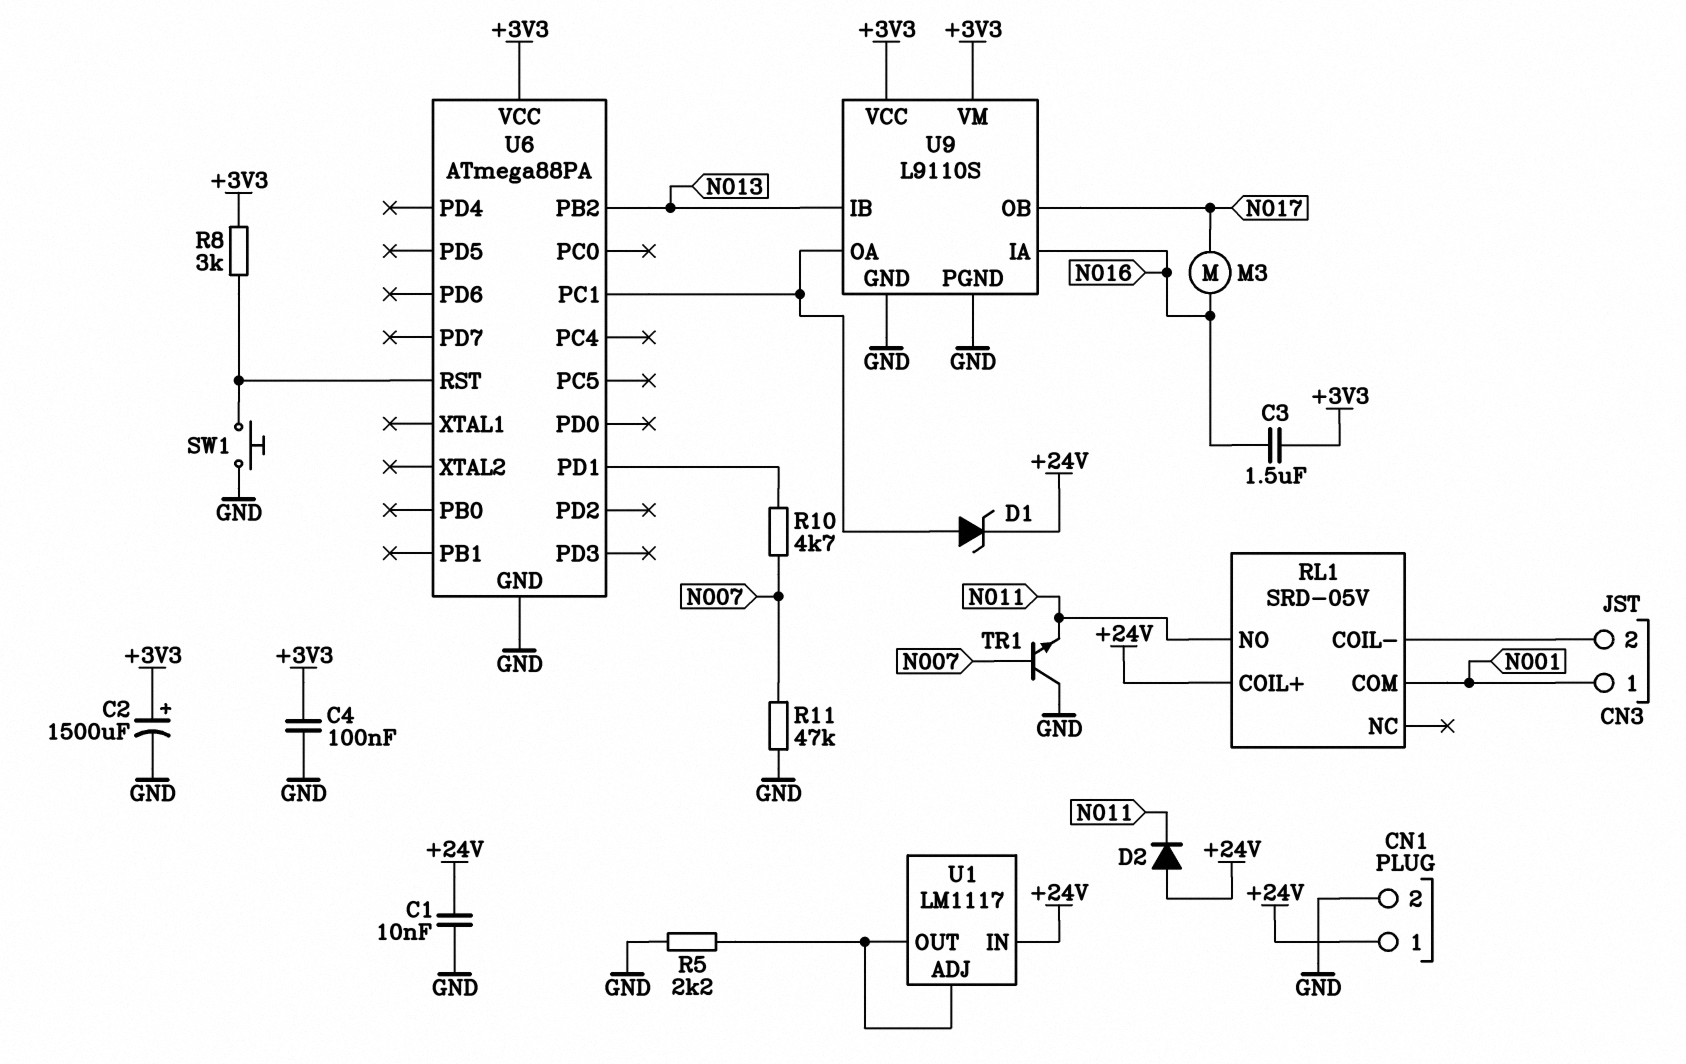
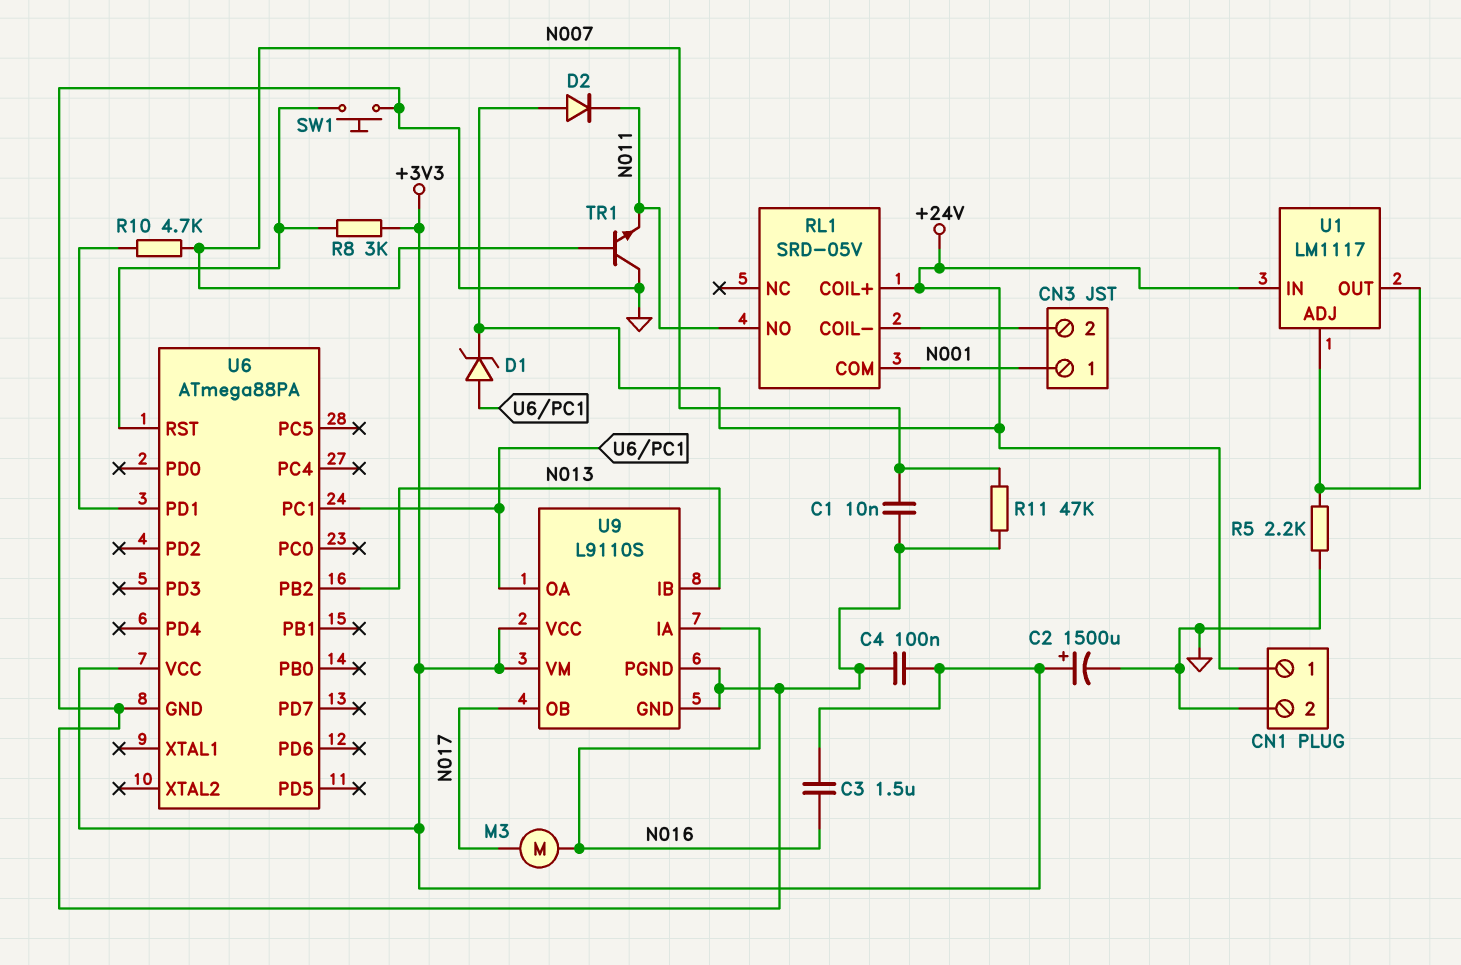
C1: 10nF (+24V, GND) -> 10nF (GND, N007)

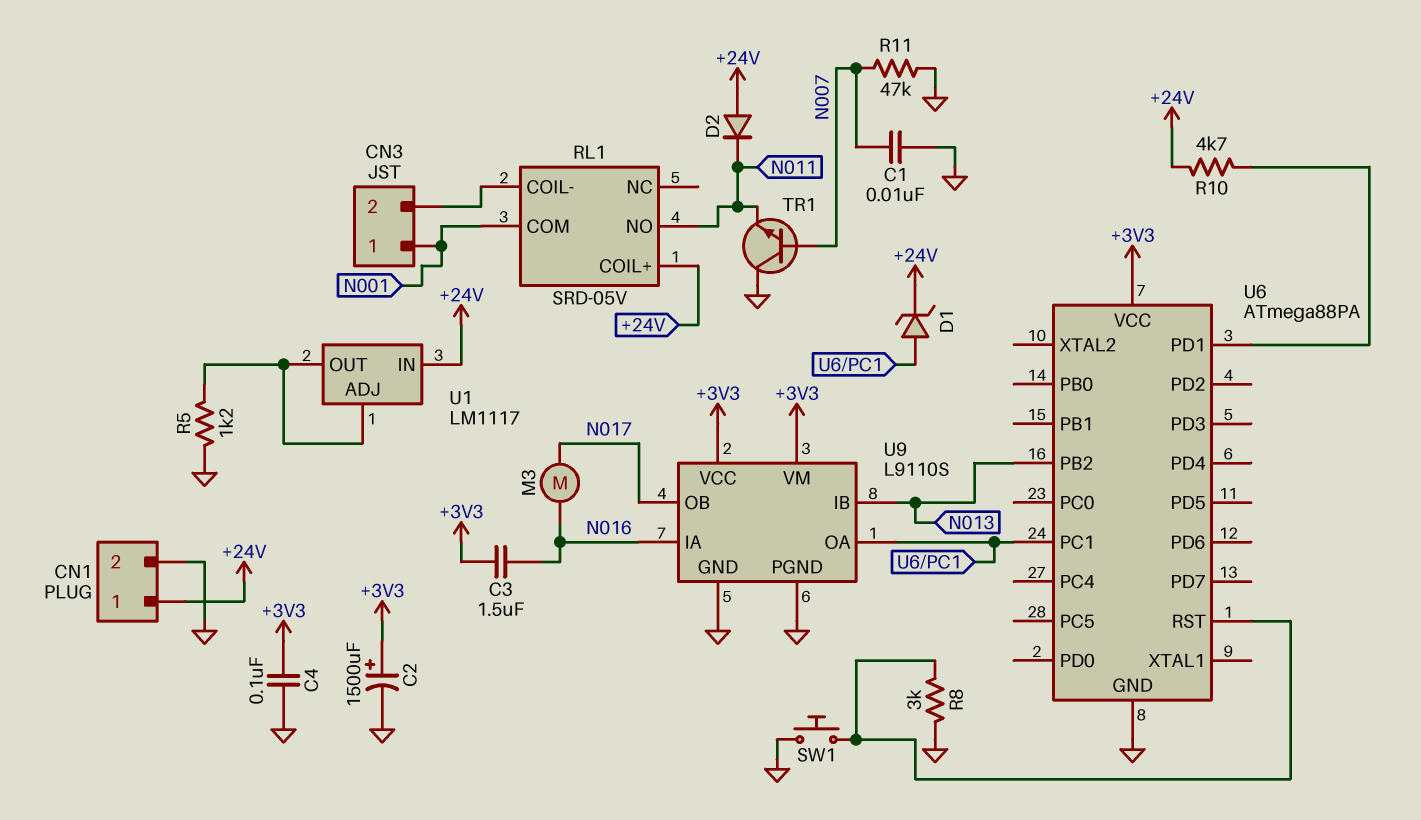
R5: 2.2k (GND, U1/ADJ) -> 1.2k (GND, U1/ADJ)
R8: 3k (+3V3, U6/RST) -> 3k (GND, U6/RST)
R10: 4.7k (N007, U6/PD1) -> 4.7k (+24V, U6/PD1)

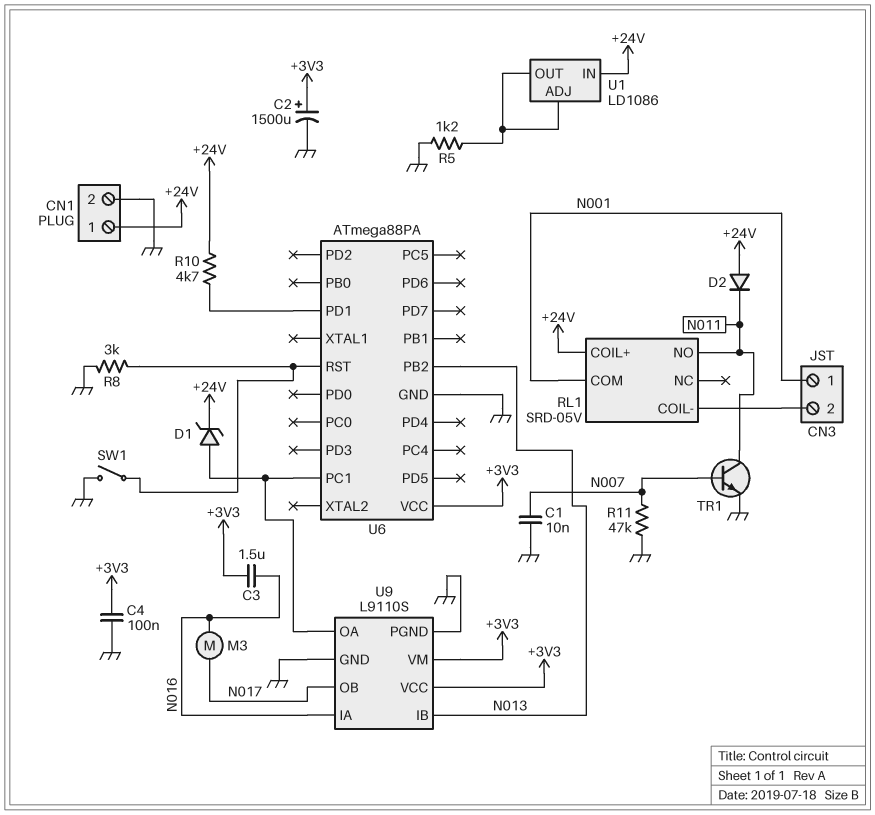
SW1: button (GND, U6/RST) -> switch (GND, U6/RST)
TR1: NPN (B N007, C GND, E N011) -> NPN (B N007, C N011, E GND)
U1: LM1117 -> LD1086

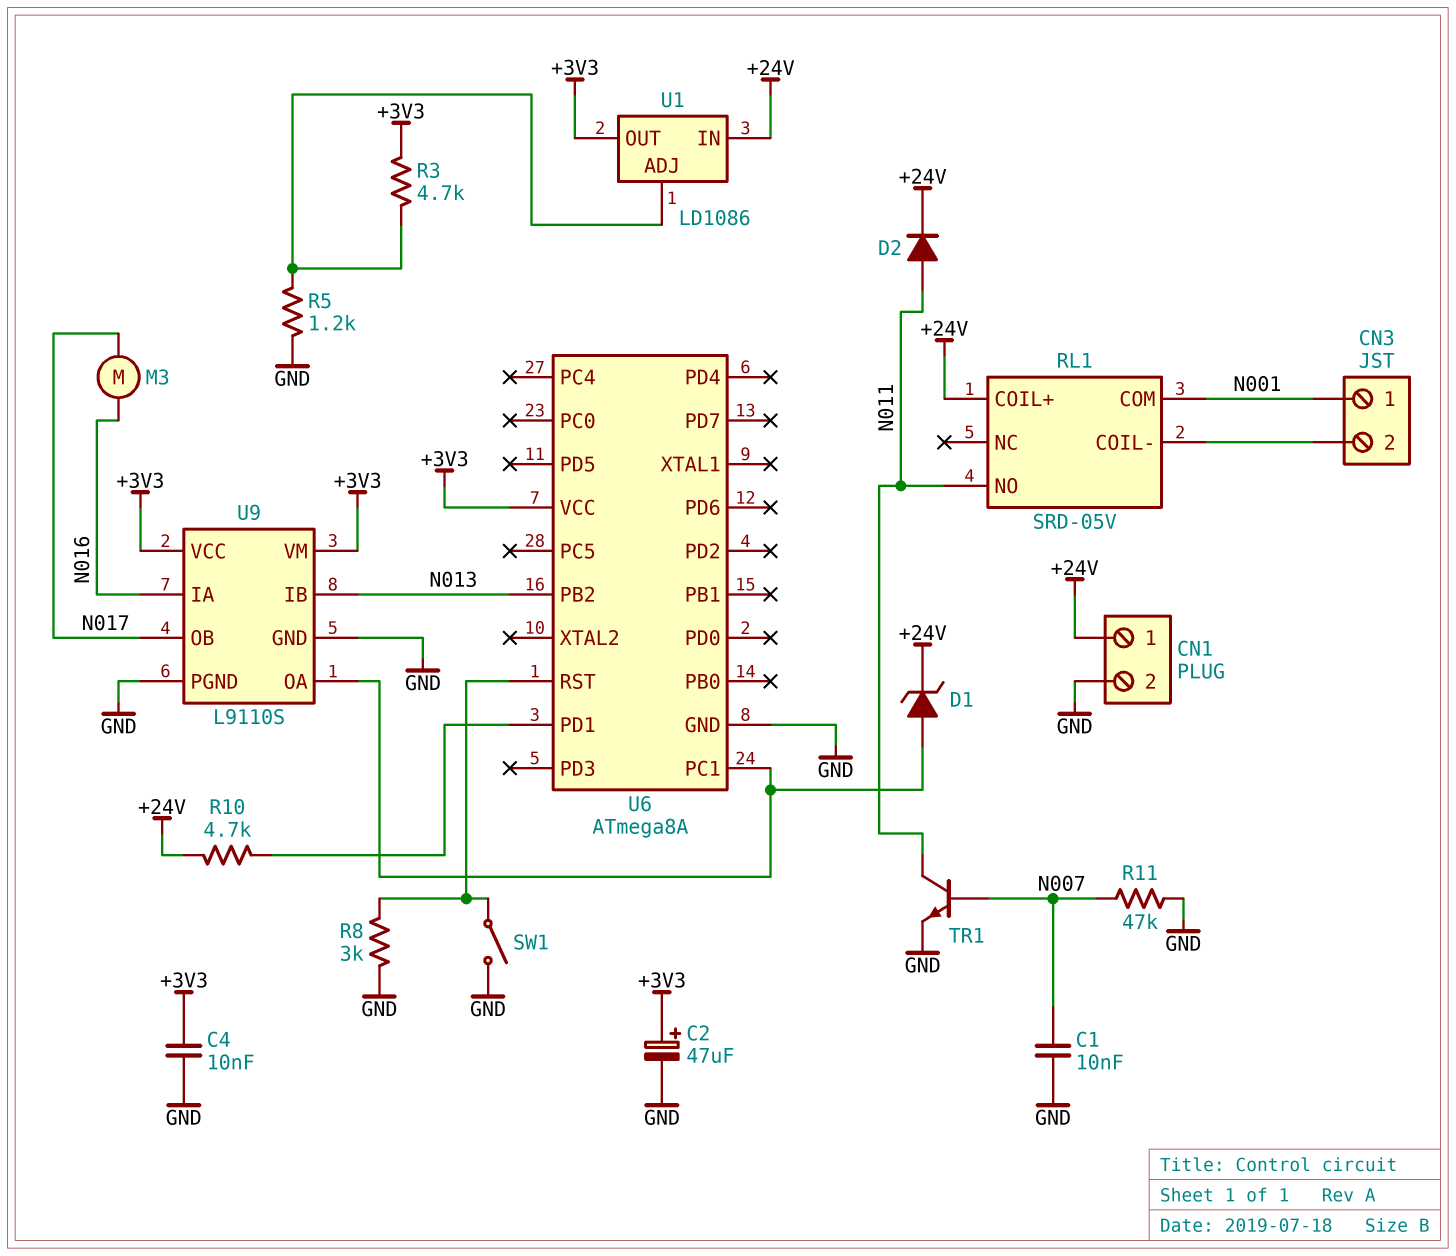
C2: 1500uF (plus +3V3, minus GND) -> 47uF (plus +3V3, minus GND)
C3: 1.5uF (+3V3, N016) -> none
C4: 100nF (+3V3, GND) -> 10nF (+3V3, GND)
D2: diode (A +24V, K N011) -> diode (A N011, K +24V)
R3: none -> 4.7k (+3V3, U1/ADJ)
U1 pin OUT: U1/ADJ -> +3V3
U6: ATmega88PA -> ATmega8A

